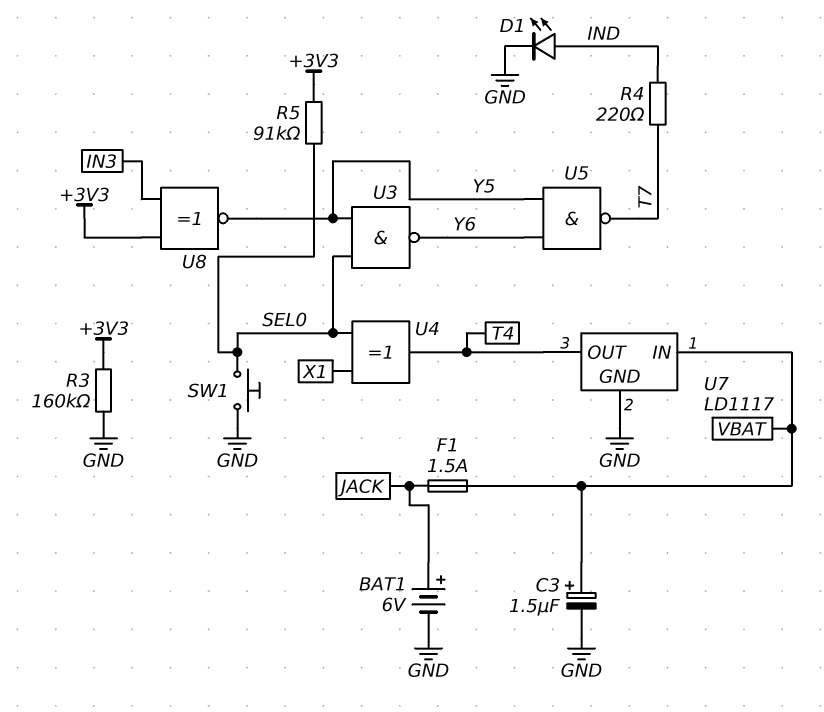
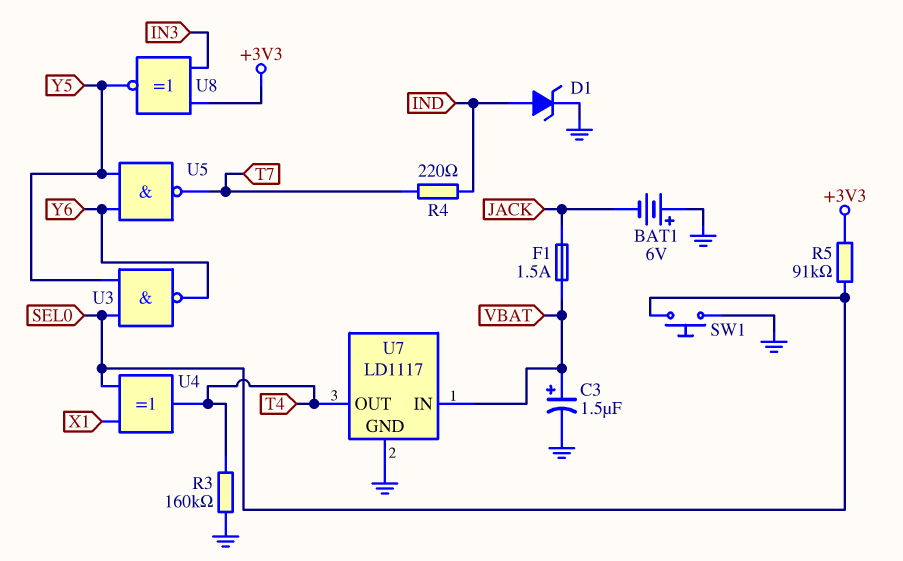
BAT1: 6V (plus JACK, minus GND) -> 6V (plus GND, minus JACK)
D1: LED (A IND, K GND) -> zener (A IND, K GND)
R3: 160k (+3V3, GND) -> 160k (GND, T4)

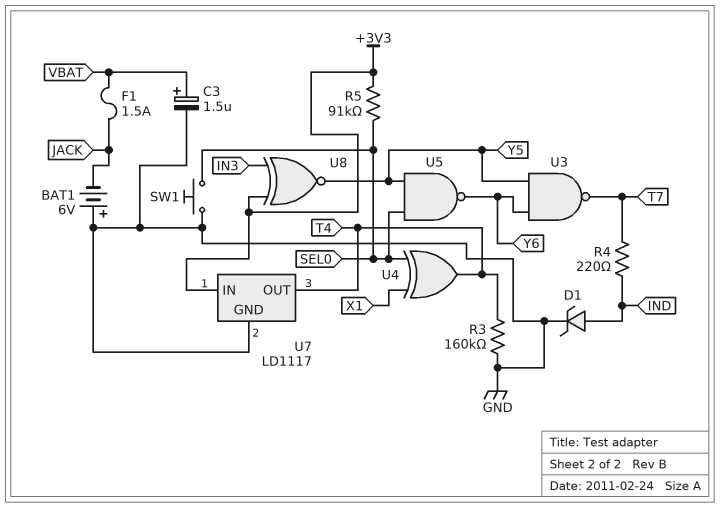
U3: NAND (in SEL0, in Y5, out Y6) -> NAND (in Y5, in Y6, out T7)
U5: NAND (in Y5, in Y6, out T7) -> NAND (in SEL0, in Y5, out Y6)
U7 pin IN: VBAT -> +3V3

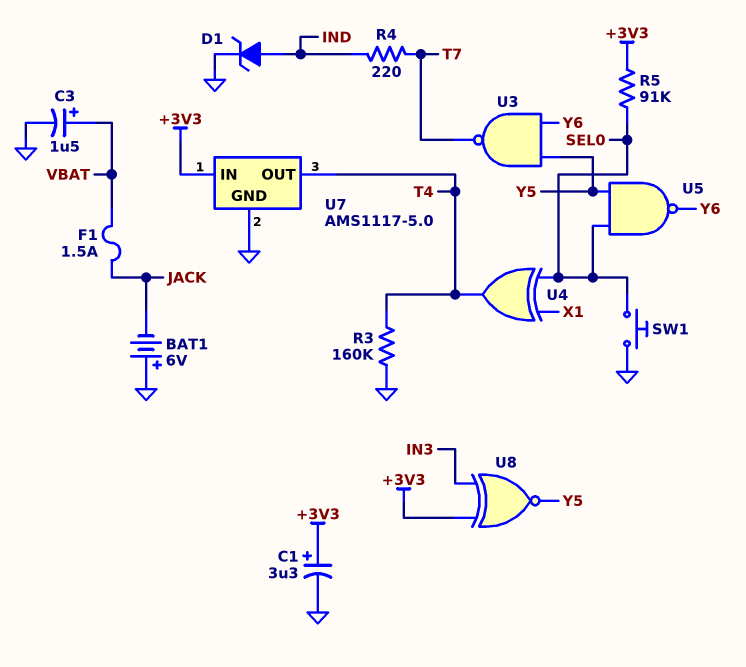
C1: none -> 3.3uF (plus +3V3, minus GND)
U7: LD1117 -> AMS1117-5.0

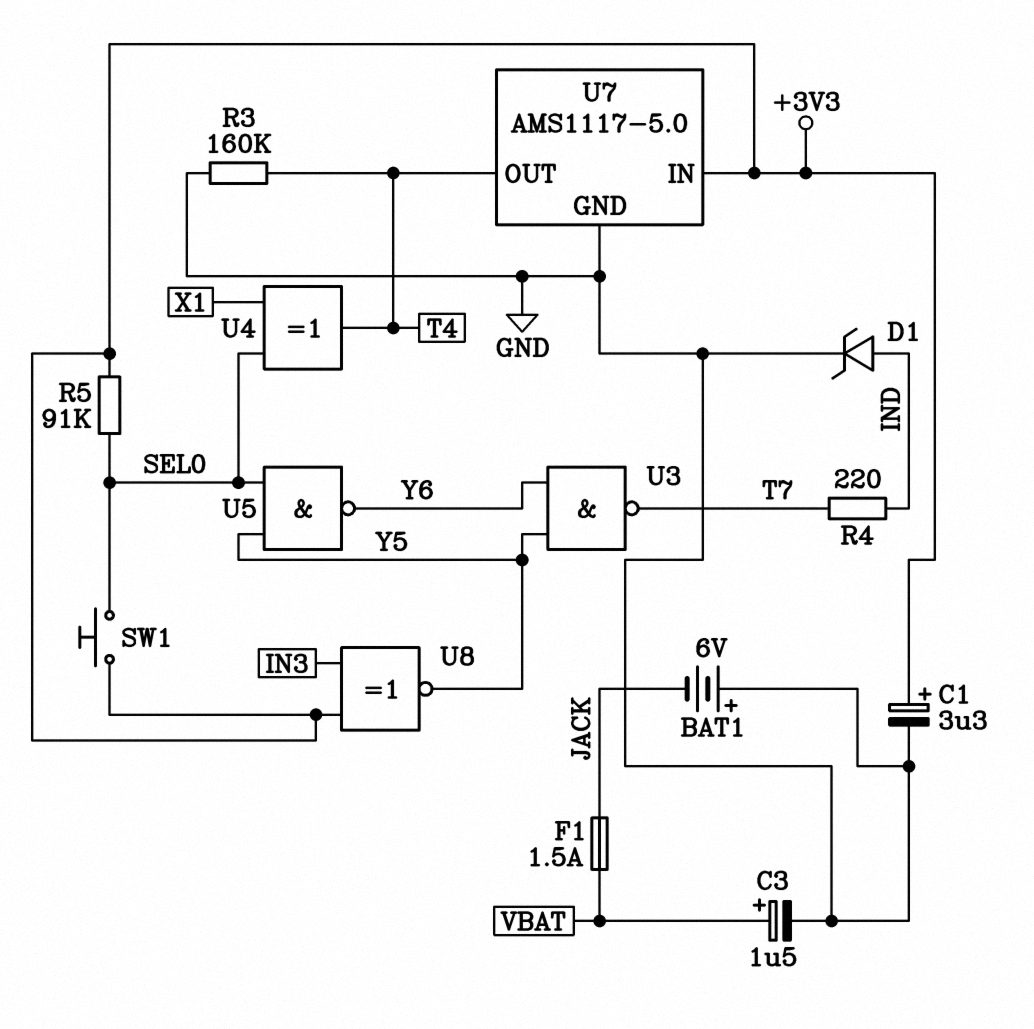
SW1: button (GND, SEL0) -> button (+3V3, SEL0)

